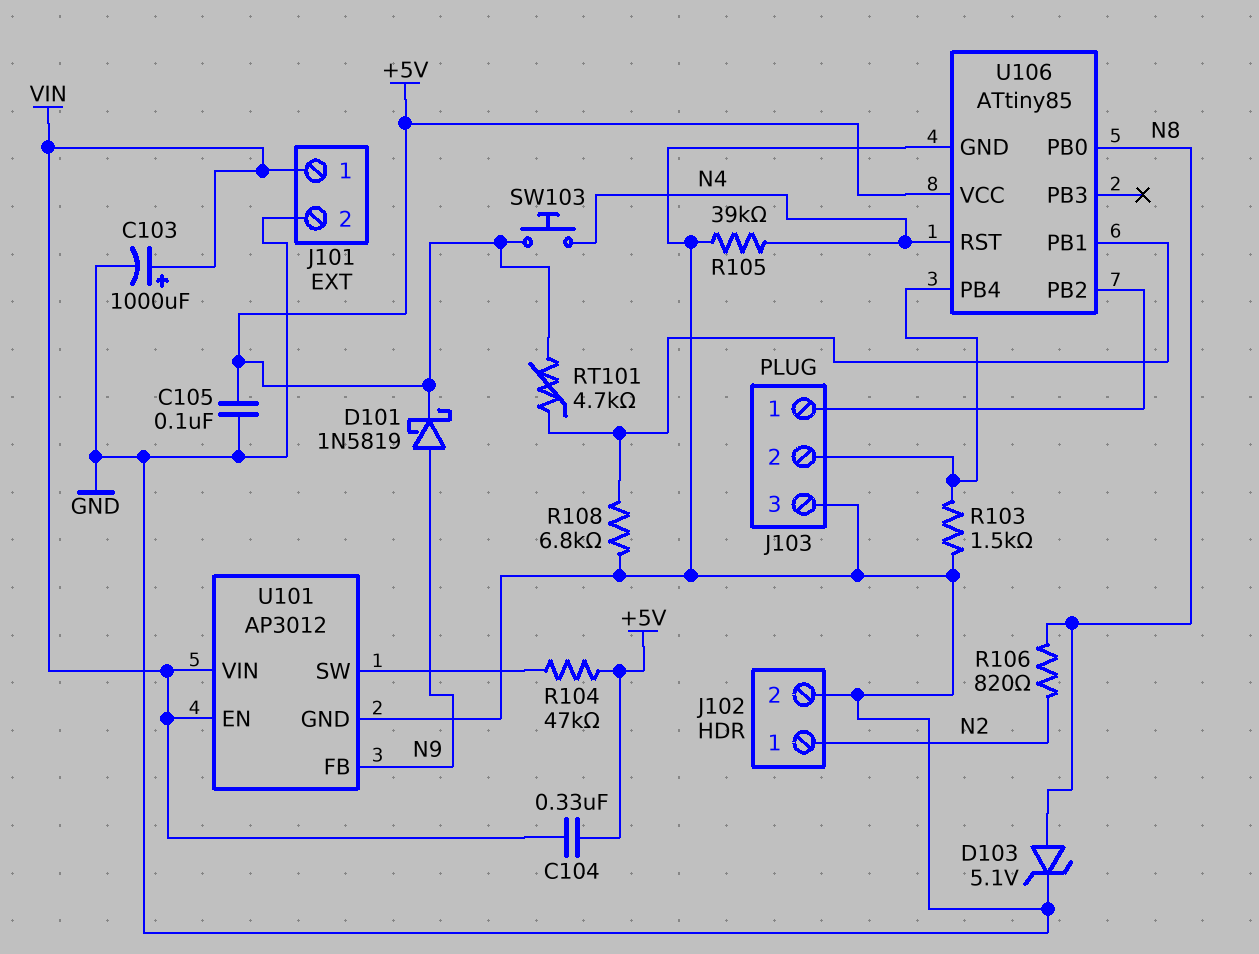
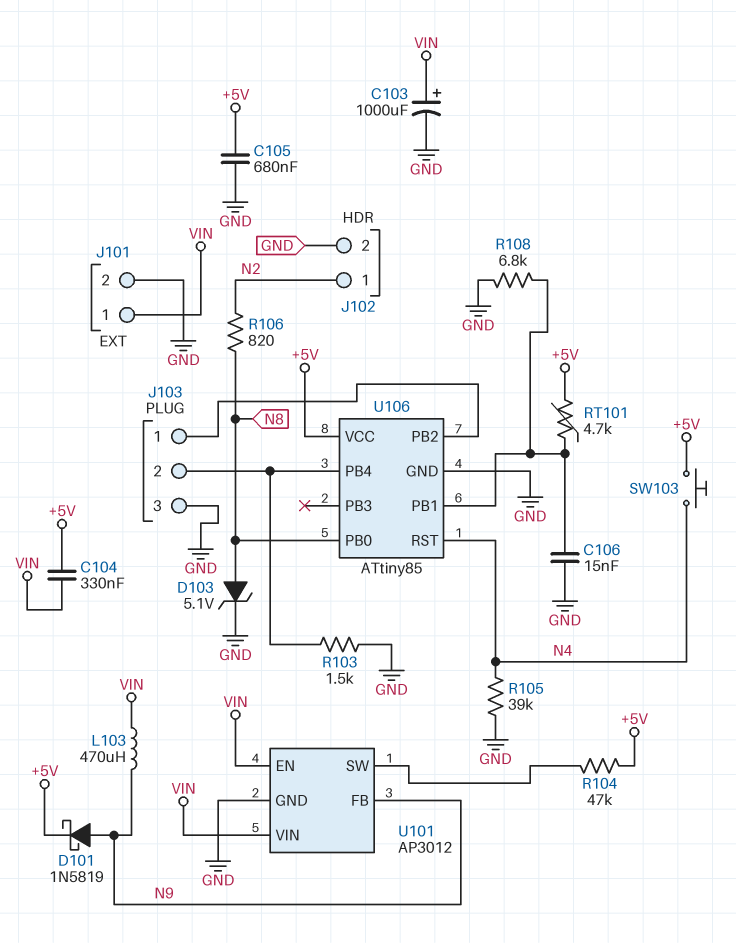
C105: 100nF (+5V, GND) -> 680nF (+5V, GND)
C106: none -> 15nF (GND, U106/PB1)
L103: none -> 470uH (N9, VIN)

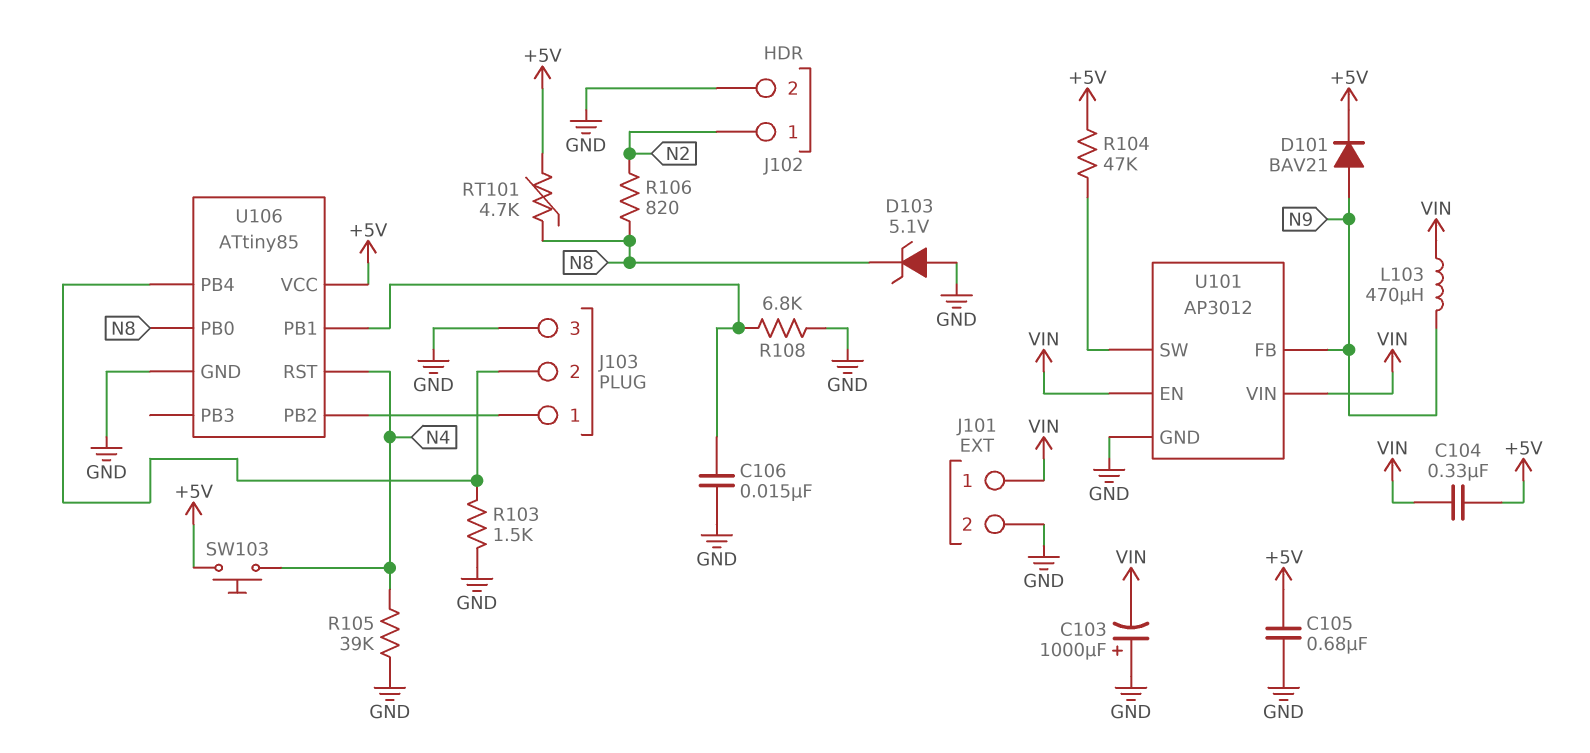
C103: 1000uF (plus VIN, minus GND) -> 1000uF (plus GND, minus VIN)
D101: schottky 1N5819 (A N9, K +5V) -> diode BAV21 (A N9, K +5V)
D103: zener 5.1V (A N8, K GND) -> zener 5.1V (A GND, K N8)
RT101: 4.7k (+5V, U106/PB1) -> 4.7k (+5V, N8)

